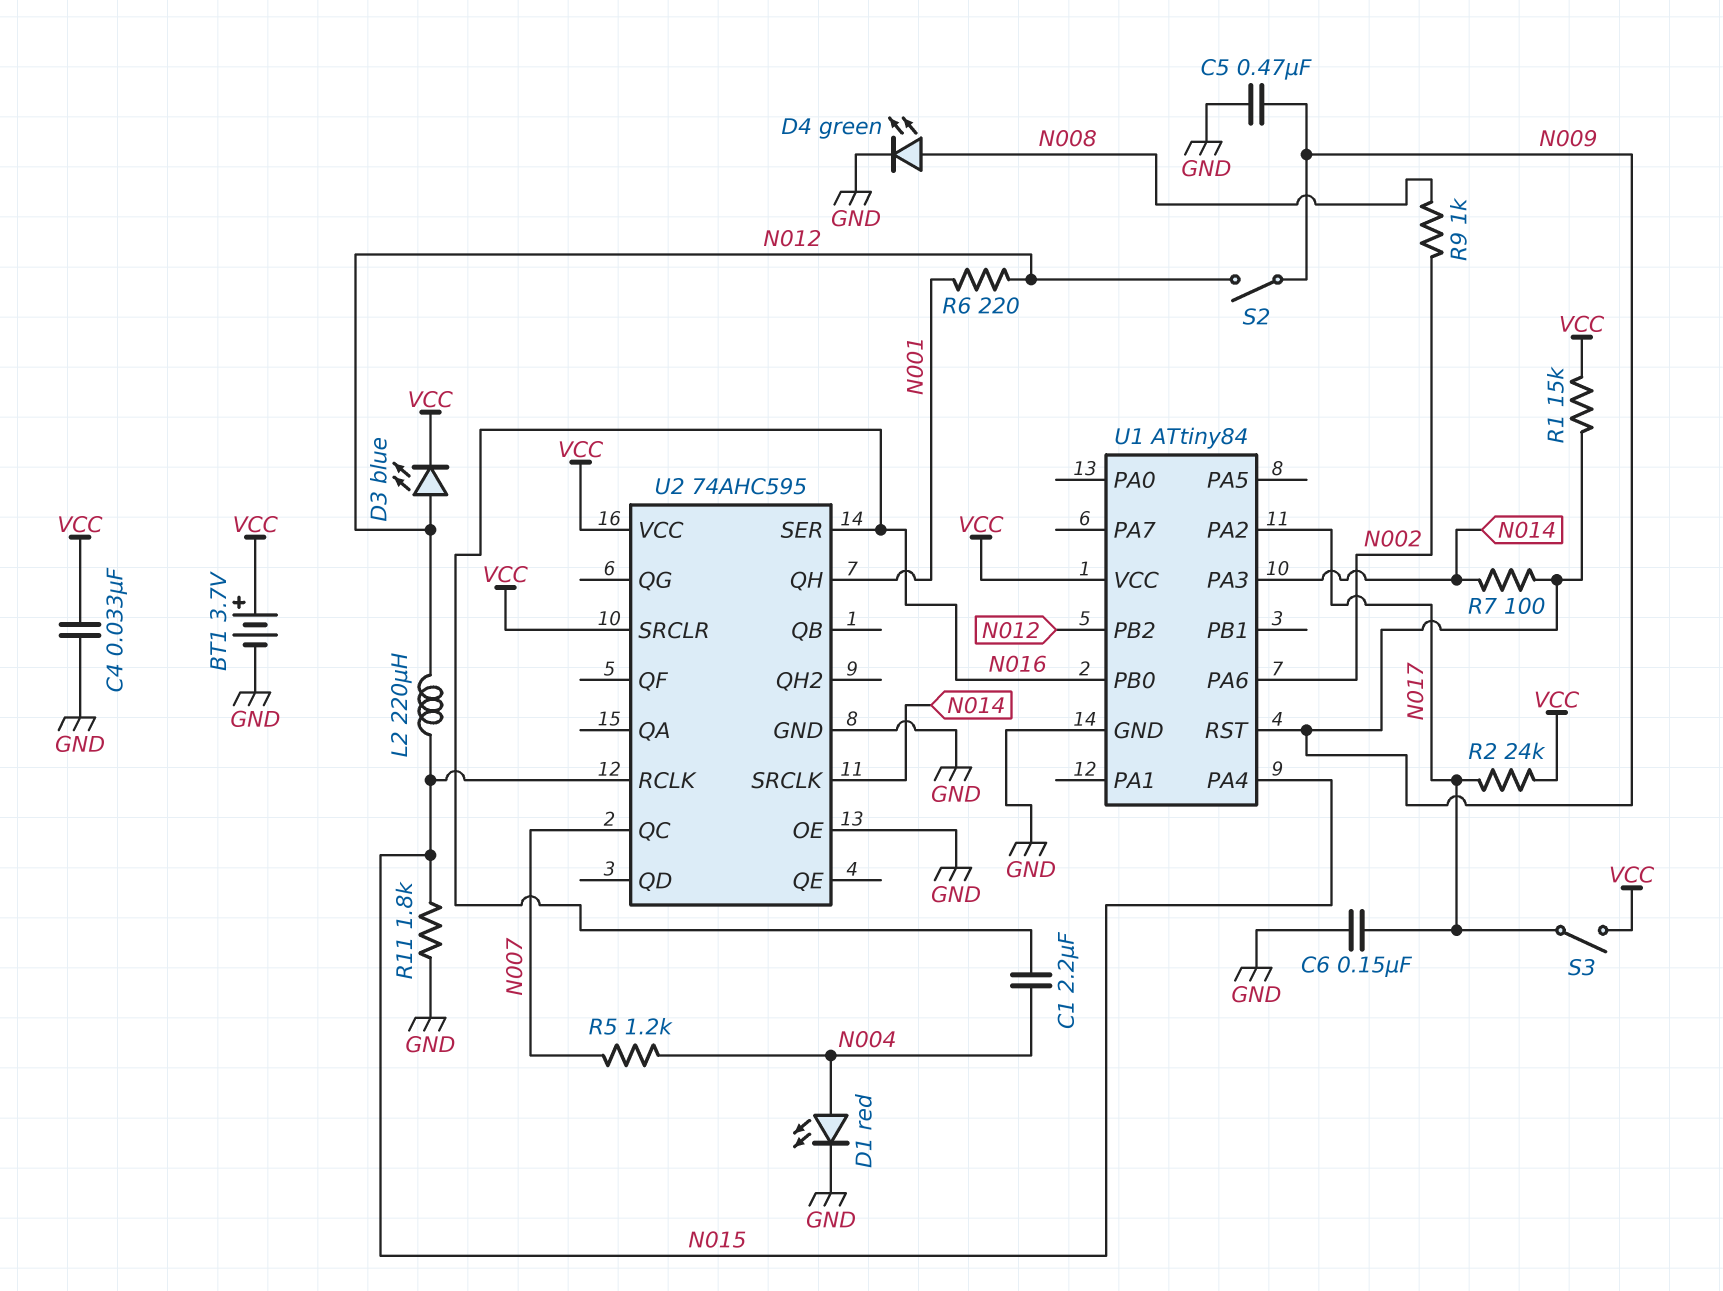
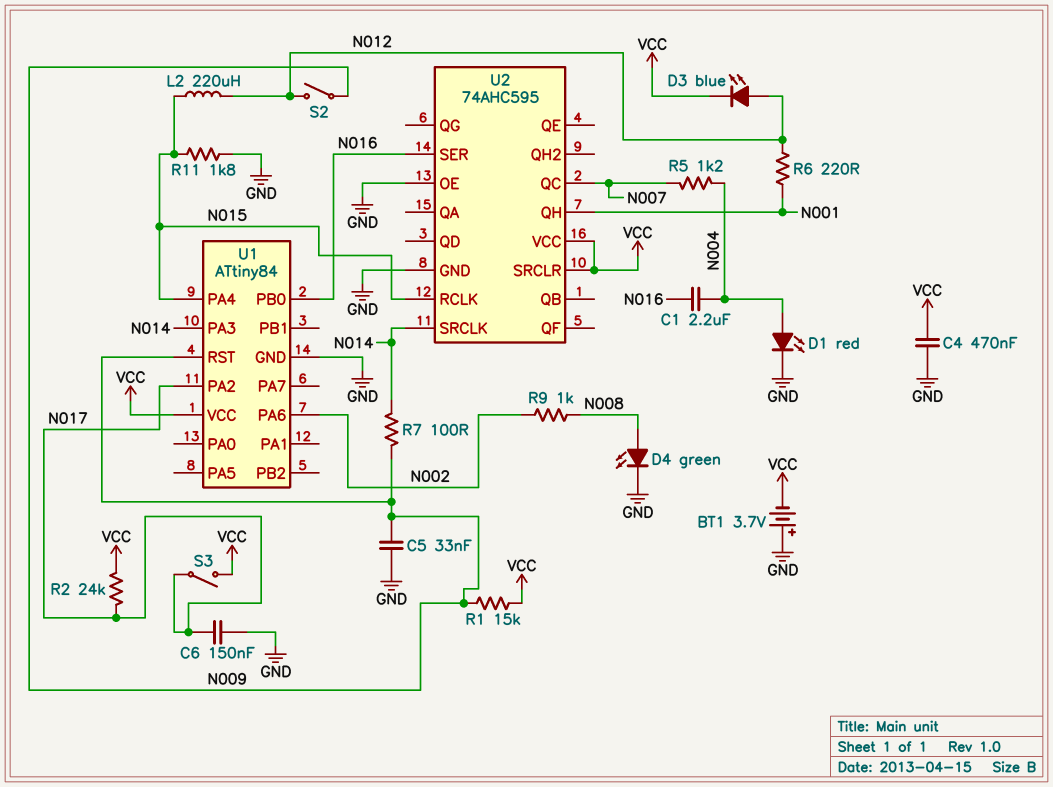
BT1: 3.7V (plus VCC, minus GND) -> 3.7V (plus GND, minus VCC)
C4: 33nF (GND, VCC) -> 470nF (GND, VCC)
C5: 470nF (GND, N009) -> 33nF (GND, N009)
U1 pin PB2: N012 -> none

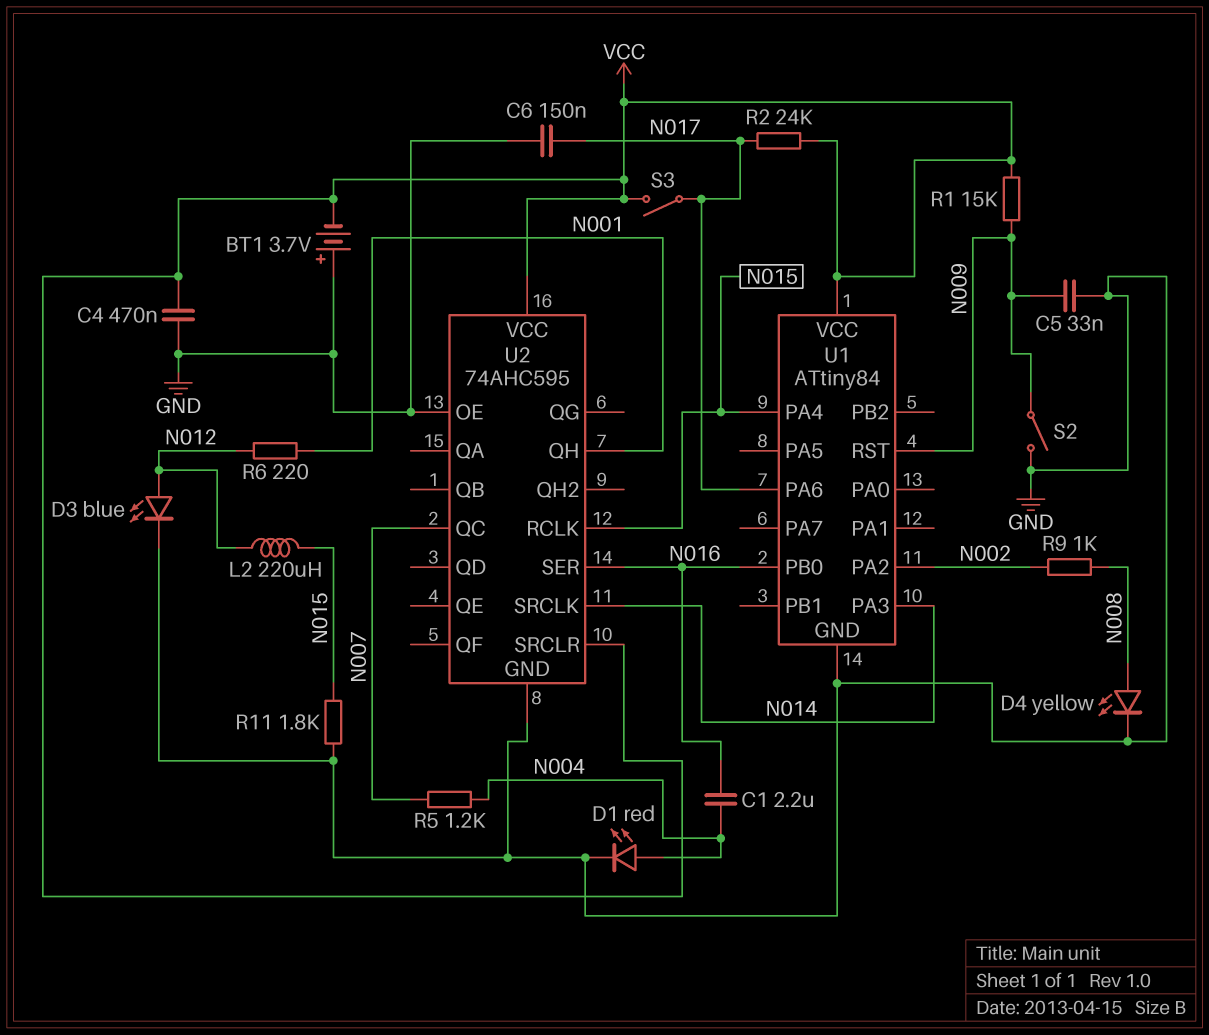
D3: LED blue (A N012, K VCC) -> LED blue (A N012, K GND)
D4: LED green (A N008, K GND) -> LED yellow (A N008, K GND)
R7: 100 (N009, N014) -> none
S2: switch (N009, N012) -> switch (GND, N009)
U1 pin PA2: N017 -> N002
U1 pin PA6: N002 -> N017

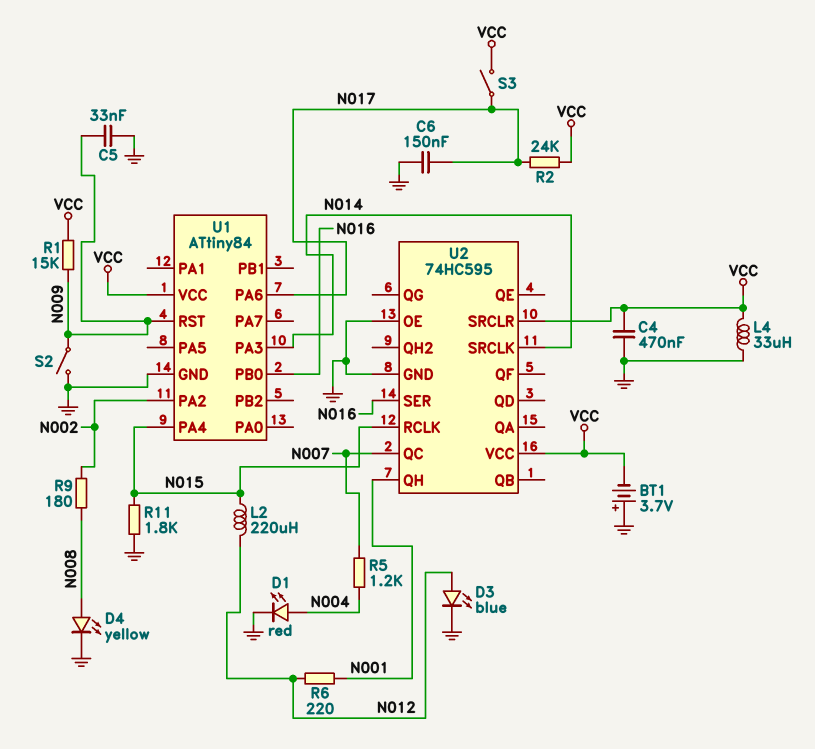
C1: 2.2uF (N004, N016) -> none
L4: none -> 33uH (GND, VCC)
R9: 1k (N002, N008) -> 180 (N002, N008)
U2: 74AHC595 -> 74HC595

